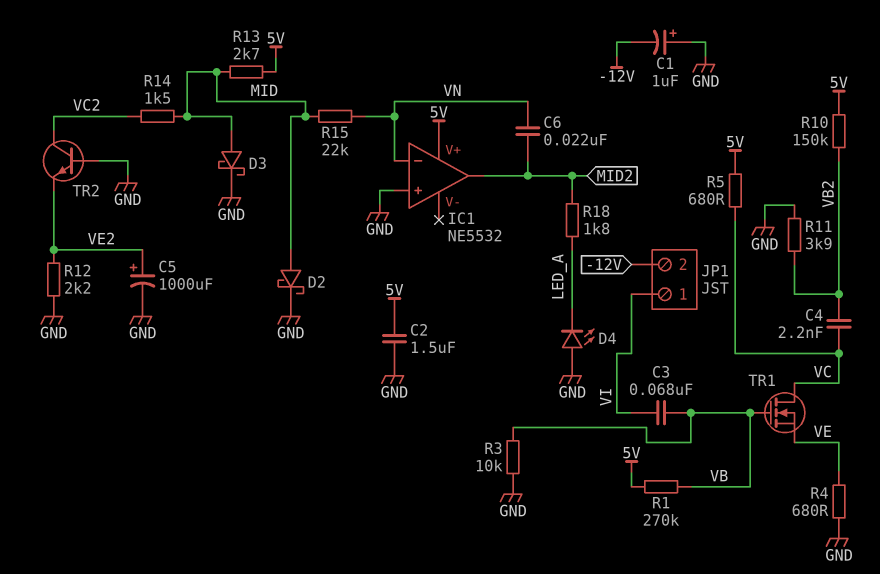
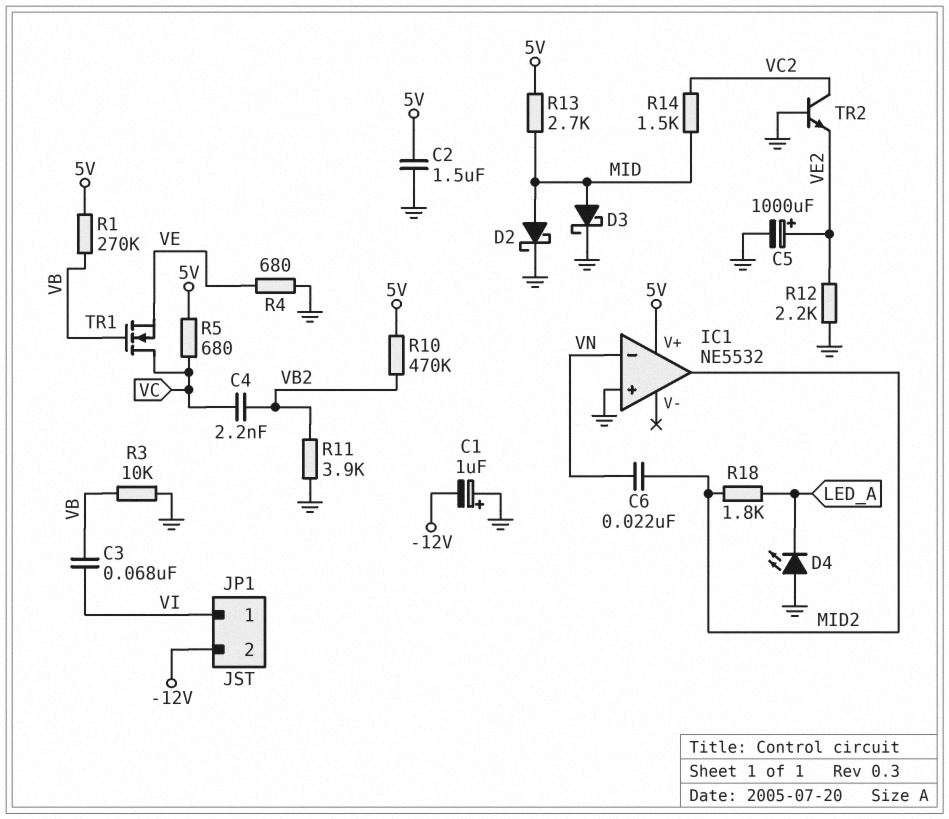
R10: 150k (5V, VB2) -> 470k (5V, VB2)
R15: 22k (MID, VN) -> none

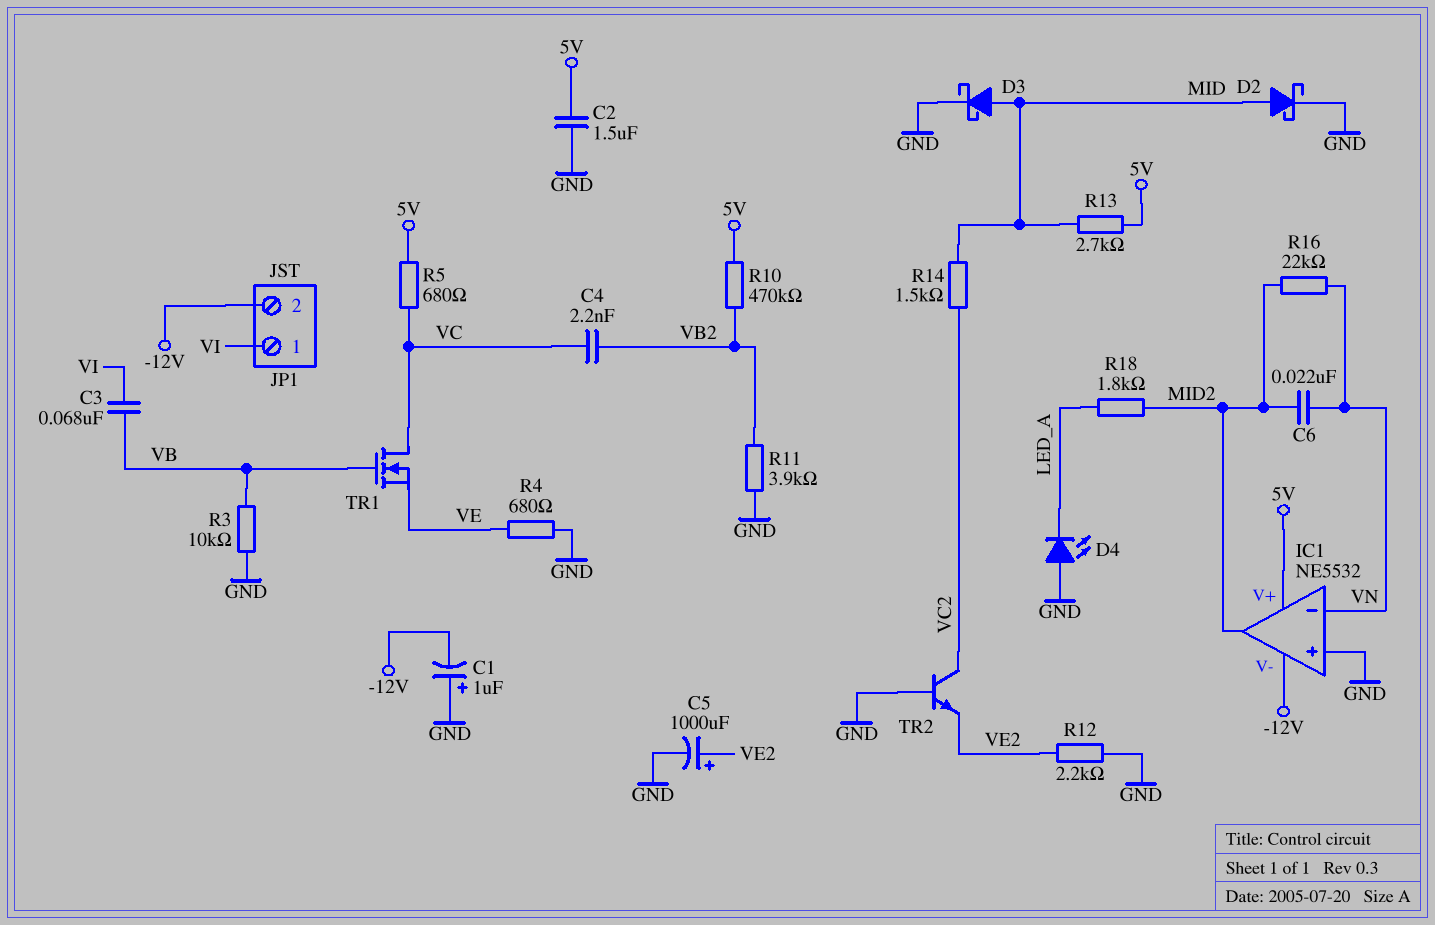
IC1 pin V-: none -> -12V
R1: 270k (5V, VB) -> none
R16: none -> 22k (MID2, VN)

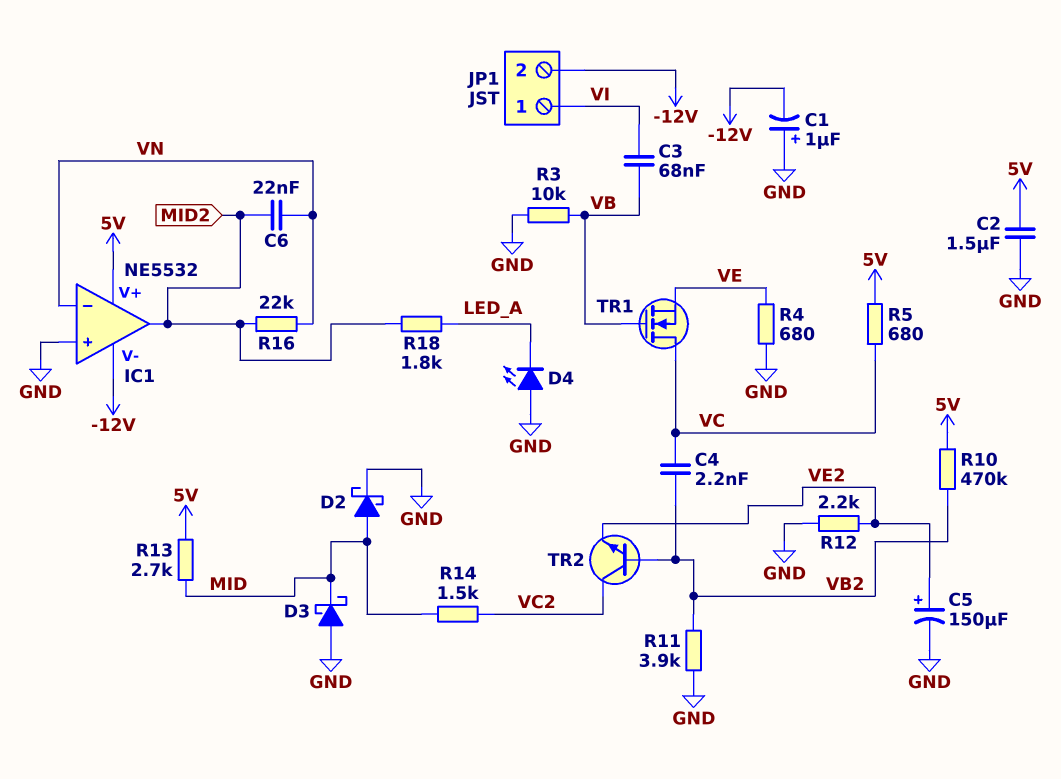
C5: 1000uF (plus VE2, minus GND) -> 150uF (plus VE2, minus GND)
D3: schottky (A MID, K GND) -> schottky (A GND, K MID)
TR2: NPN (B GND, C VC2, E VE2) -> NPN (B VB2, C VC2, E VE2)

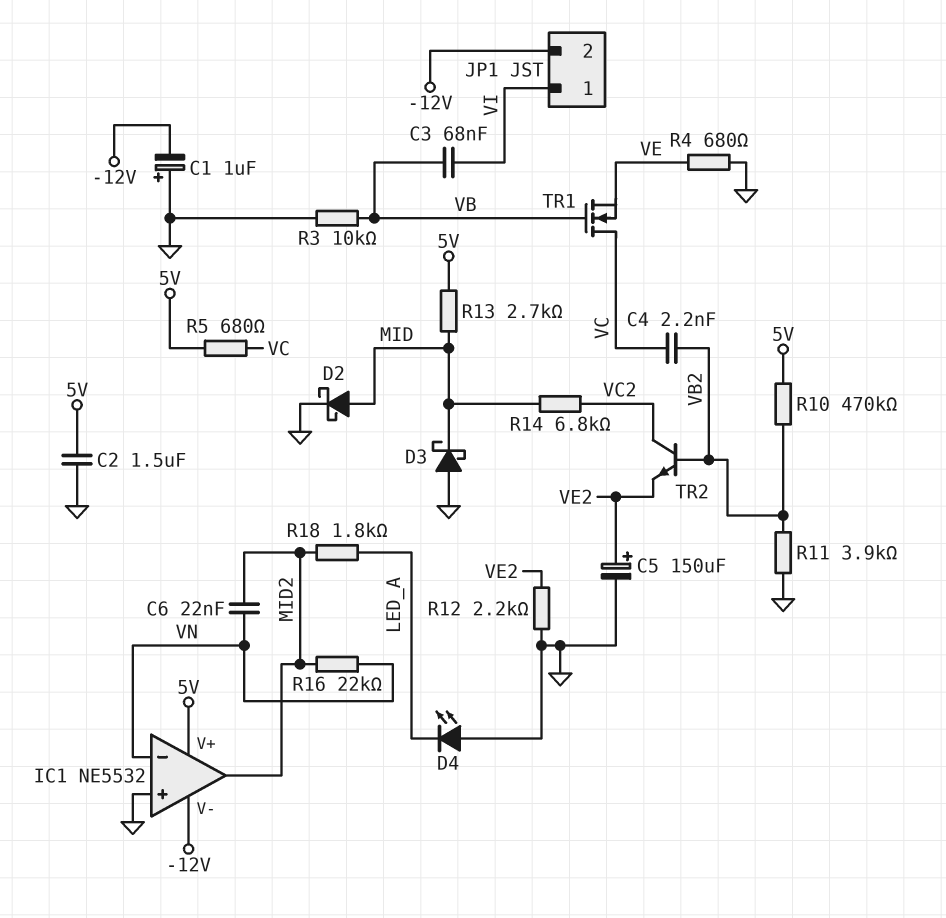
R14: 1.5k (MID, VC2) -> 6.8k (MID, VC2)

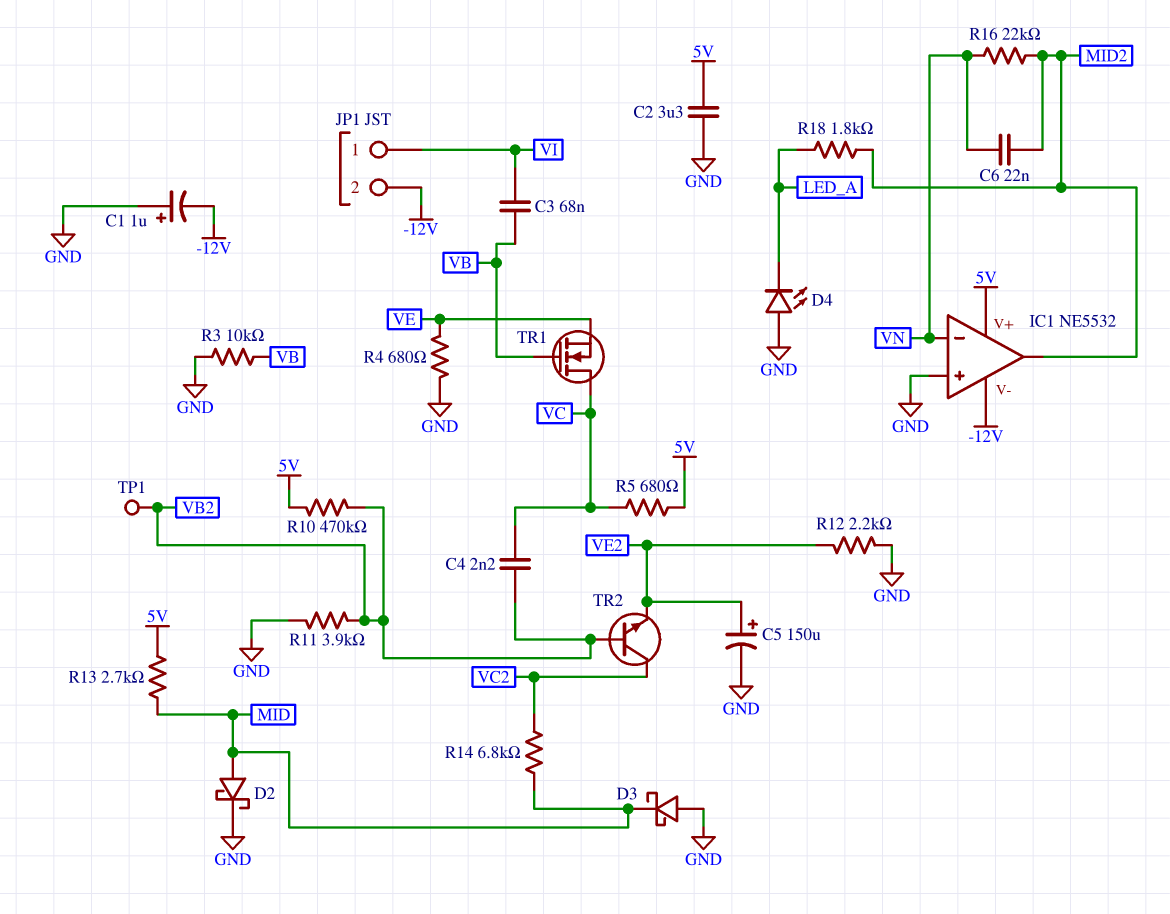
C2: 1.5uF (5V, GND) -> 3.3uF (5V, GND)
TP1: none -> test point (VB2)

